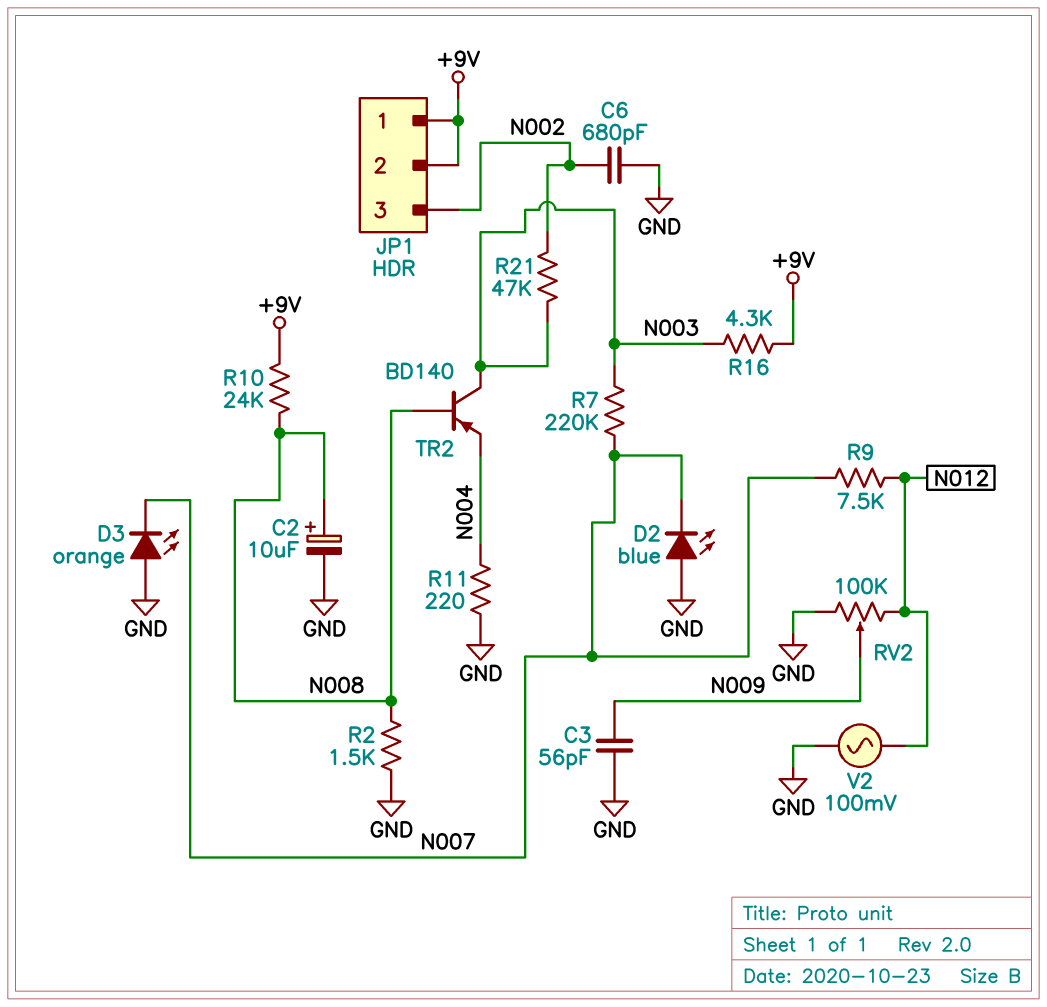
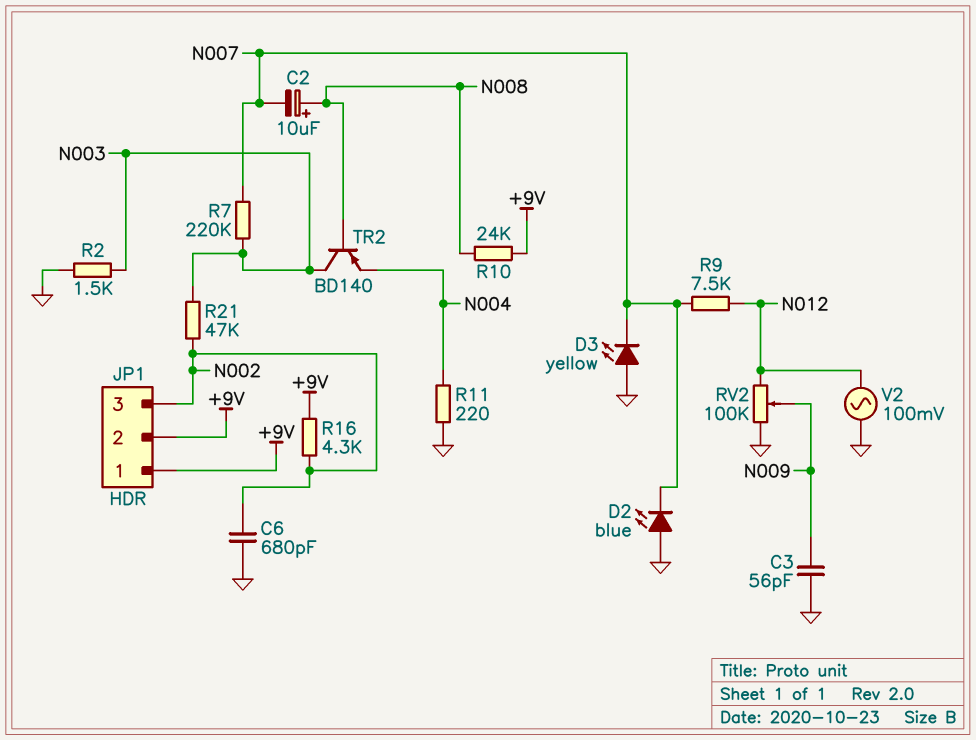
C2: 10uF (plus N008, minus GND) -> 10uF (plus N008, minus N007)
D3: LED orange (A GND, K N007) -> LED yellow (A GND, K N007)
R2: 1.5k (GND, N008) -> 1.5k (GND, N003)
R16: 4.3k (+9V, N003) -> 4.3k (+9V, N002)

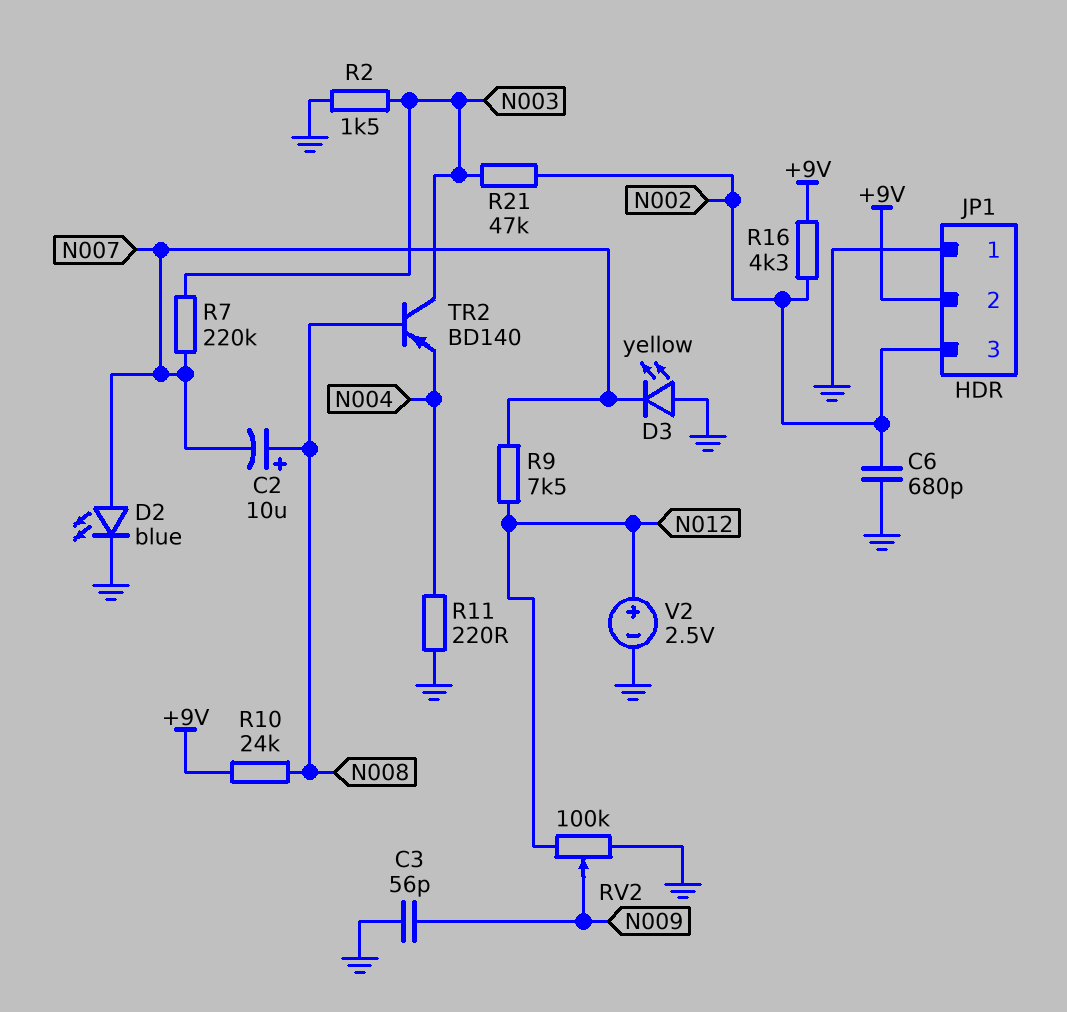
D2: LED blue (A GND, K N007) -> LED blue (A N007, K GND)
JP1 pin 1: +9V -> GND
V2: AC 100mV (GND, N012) -> 2.5V (plus N012, minus GND)

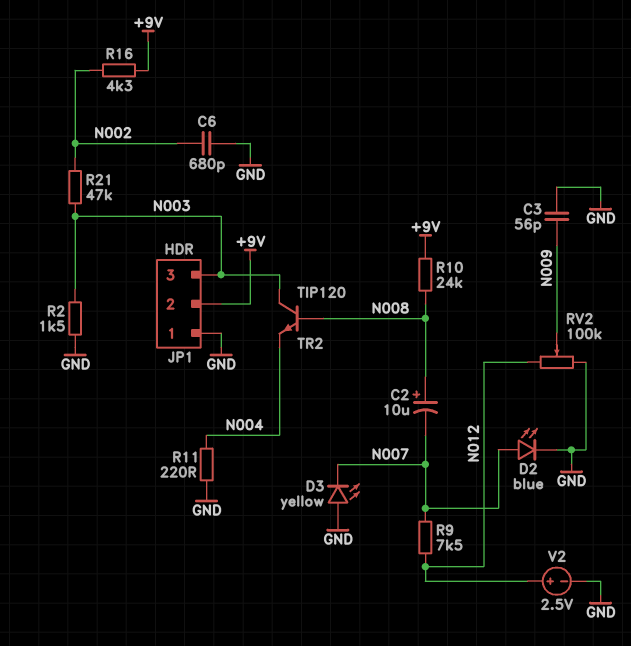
JP1 pin 3: N002 -> N003
R7: 220k (N003, N007) -> none
TR2: PNP BD140 (B N008, C N003, E N004) -> NPN TIP120 (B N008, C N003, E N004)

